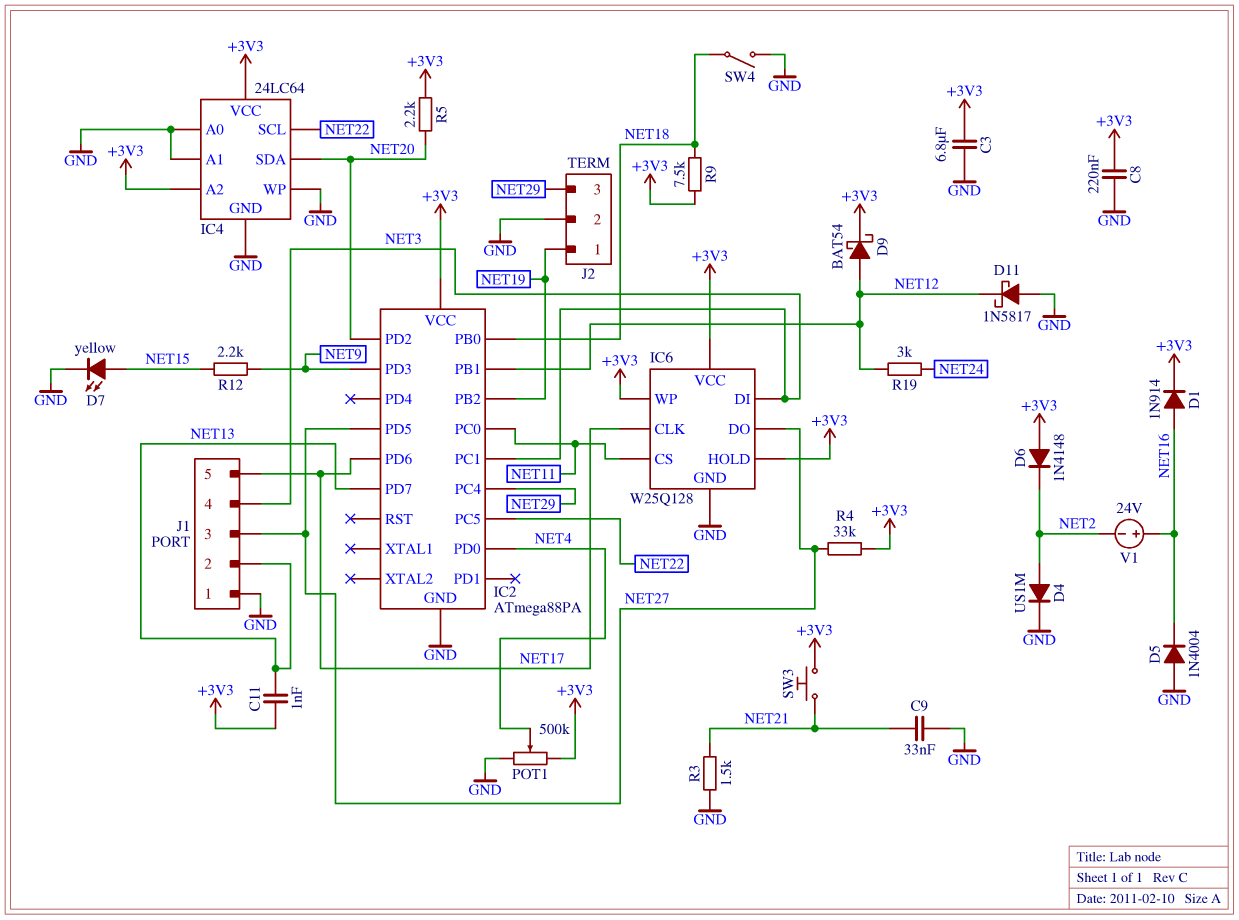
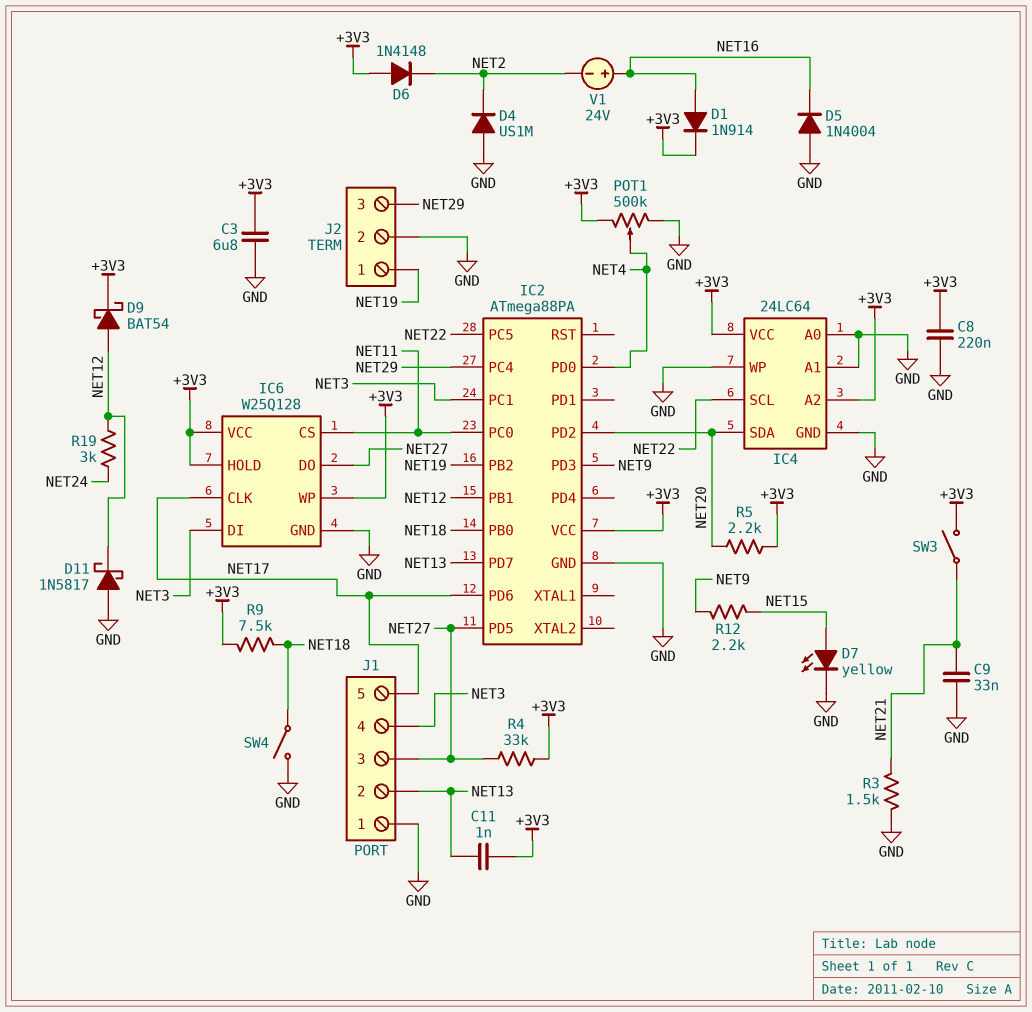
D4: diode US1M (A NET2, K GND) -> diode US1M (A GND, K NET2)
SW3: button (+3V3, NET21) -> switch (+3V3, NET21)

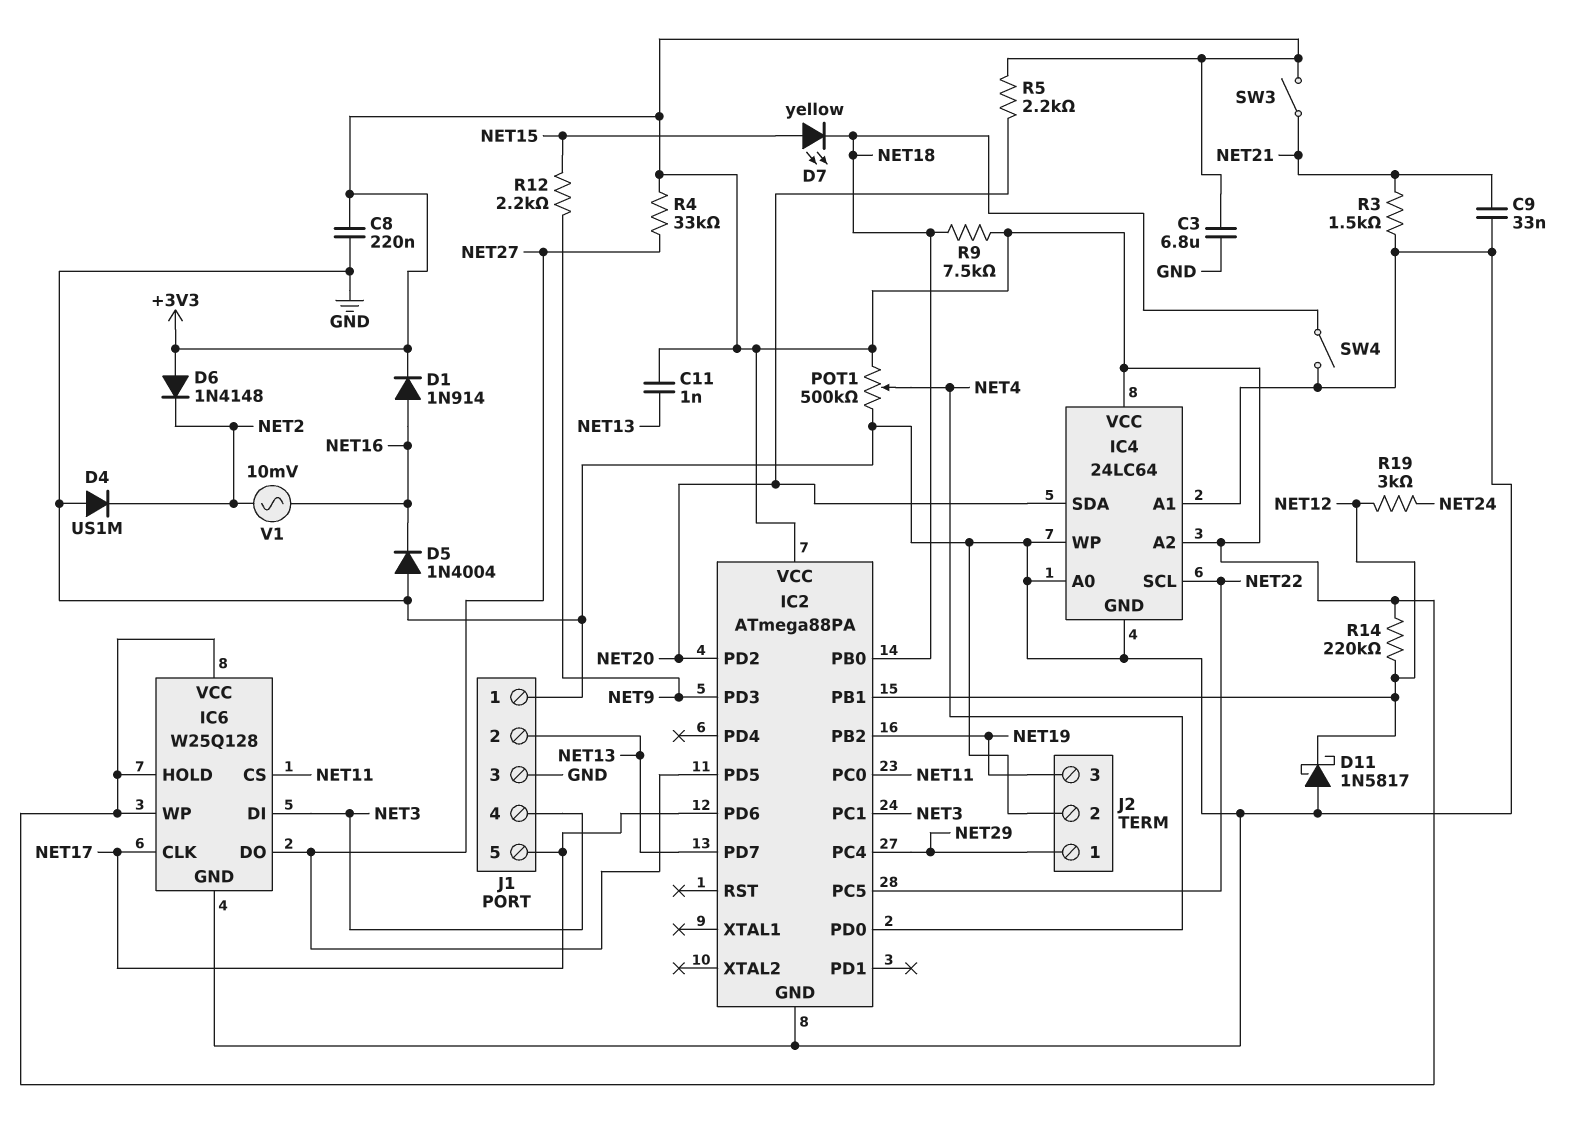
D7: LED yellow (A NET15, K GND) -> LED yellow (A NET15, K NET18)
D9: schottky BAT54 (A NET12, K +3V3) -> none
J1 pin 3: NET27 -> GND
J2 pin 1: NET19 -> NET29
J2 pin 3: NET29 -> NET19
R14: none -> 220k (+3V3, NET12)
V1: 24V (plus NET16, minus NET2) -> AC 10mV (NET2, NET16)

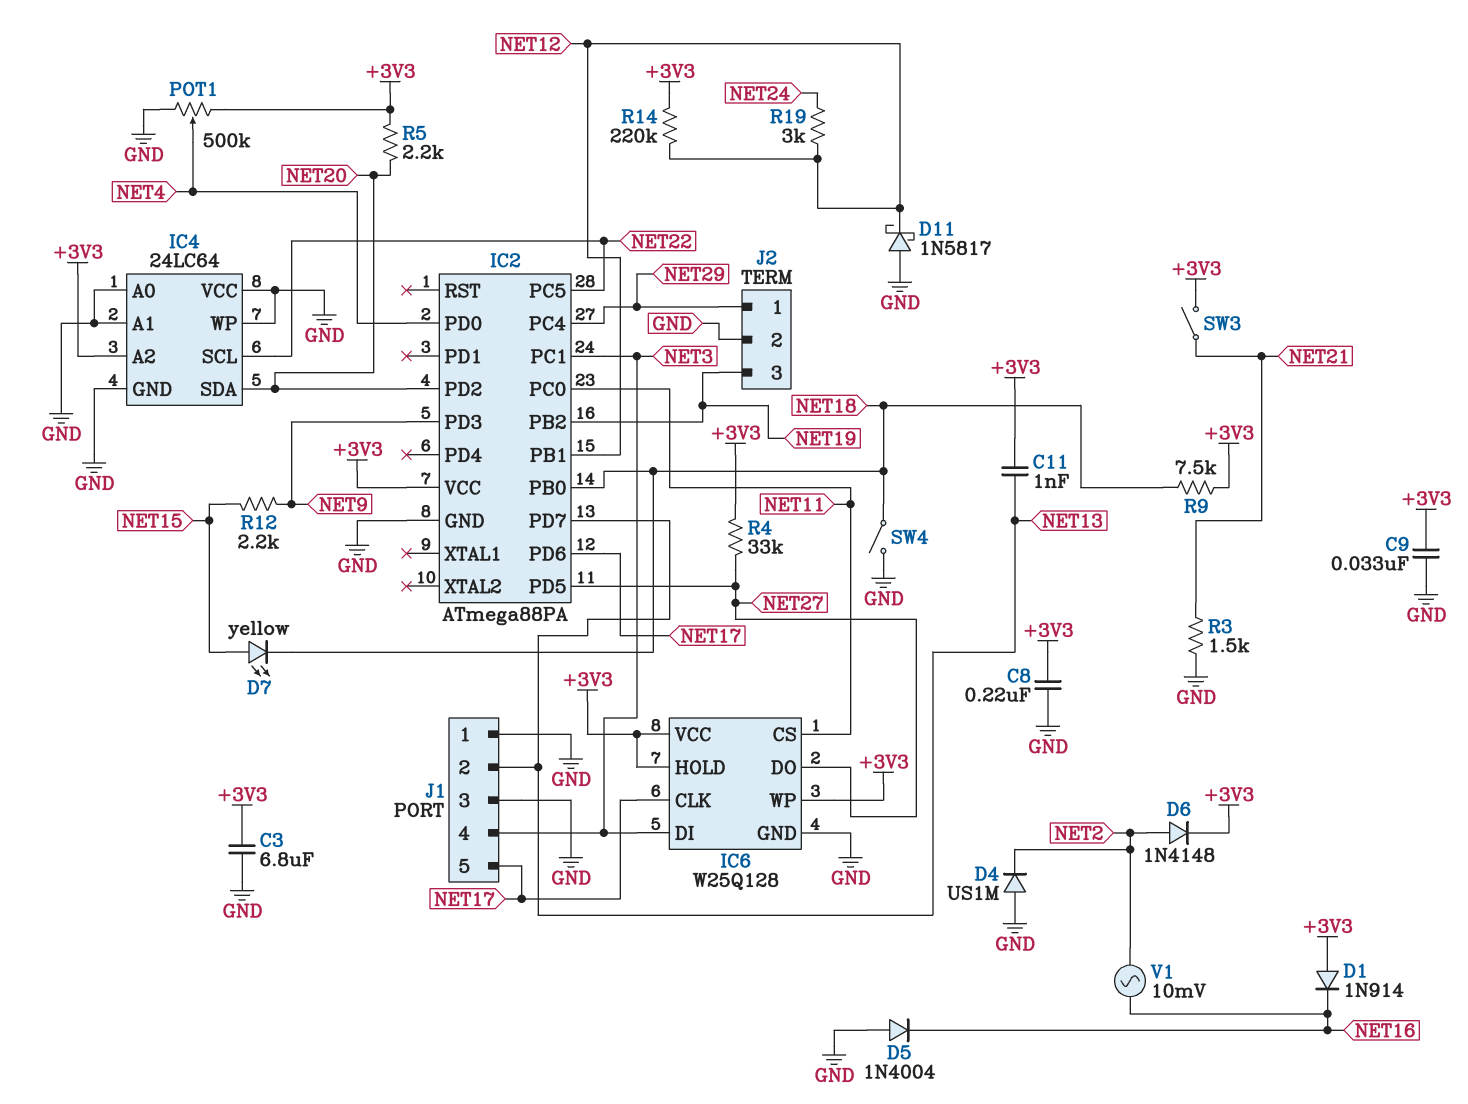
C9: 33nF (GND, NET21) -> 33nF (+3V3, GND)
D1: diode 1N914 (A NET16, K +3V3) -> diode 1N914 (A +3V3, K NET16)
D6: diode 1N4148 (A +3V3, K NET2) -> diode 1N4148 (A NET2, K +3V3)
IC4 pin VCC: +3V3 -> GND

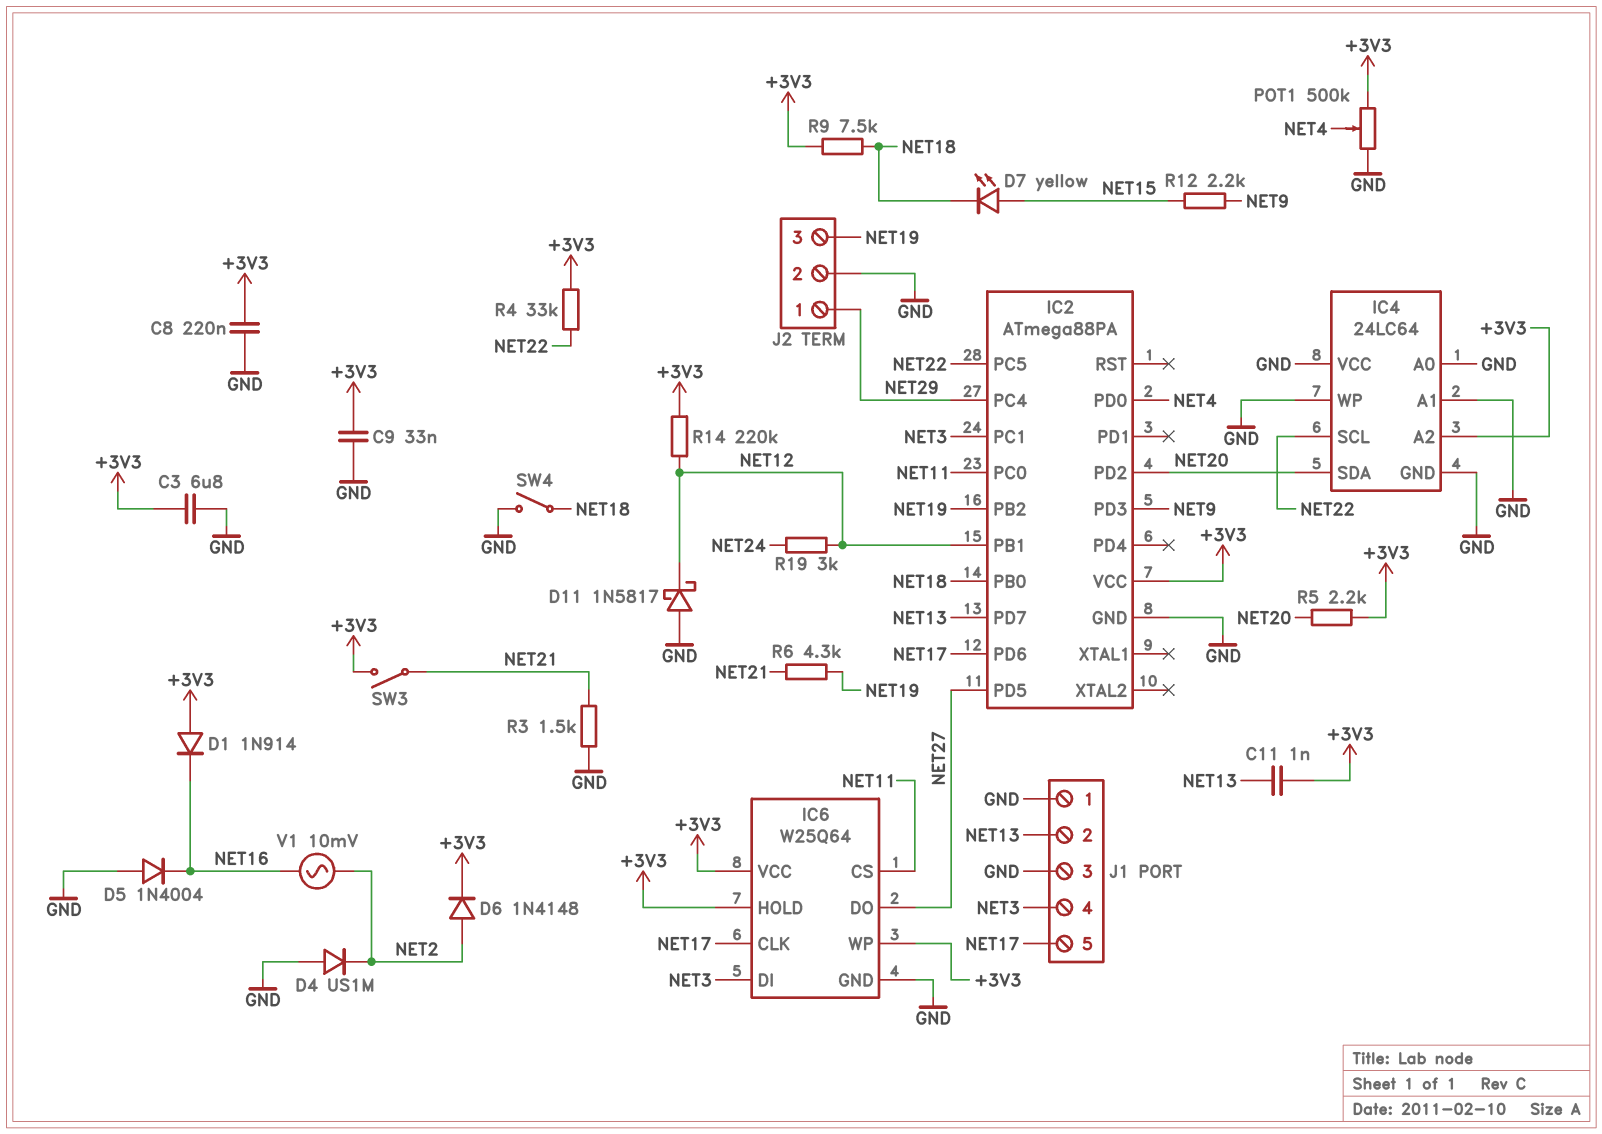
IC6: W25Q128 -> W25Q64
R4: 33k (+3V3, NET27) -> 33k (+3V3, NET22)
R6: none -> 4.3k (NET19, NET21)

